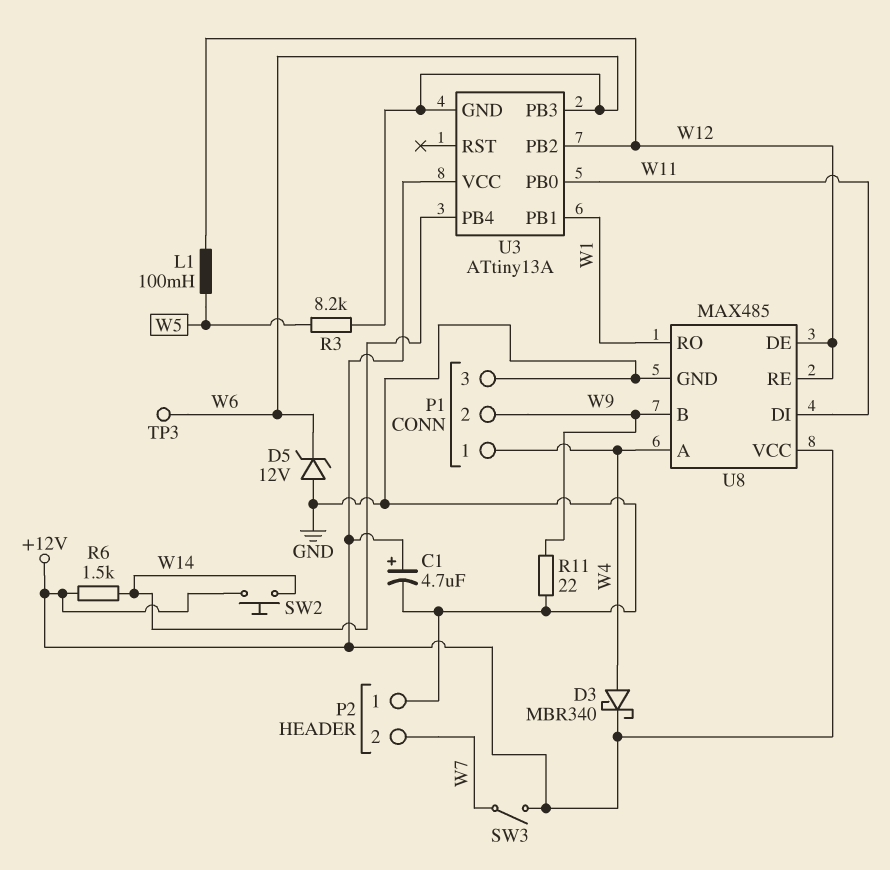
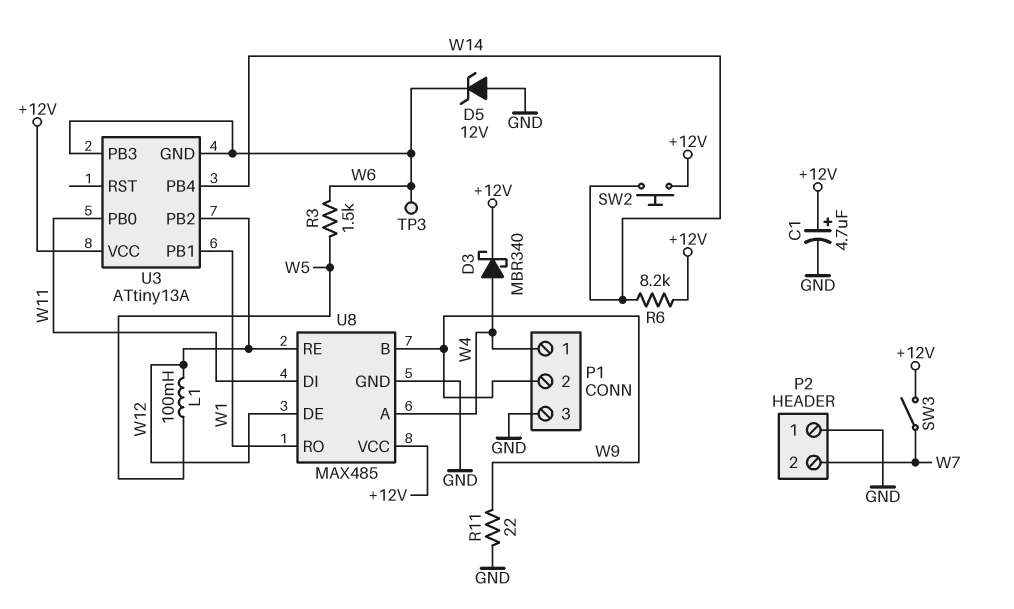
R3: 8.2k (W5, W6) -> 1.5k (W5, W6)
R6: 1.5k (+12V, W14) -> 8.2k (+12V, W14)

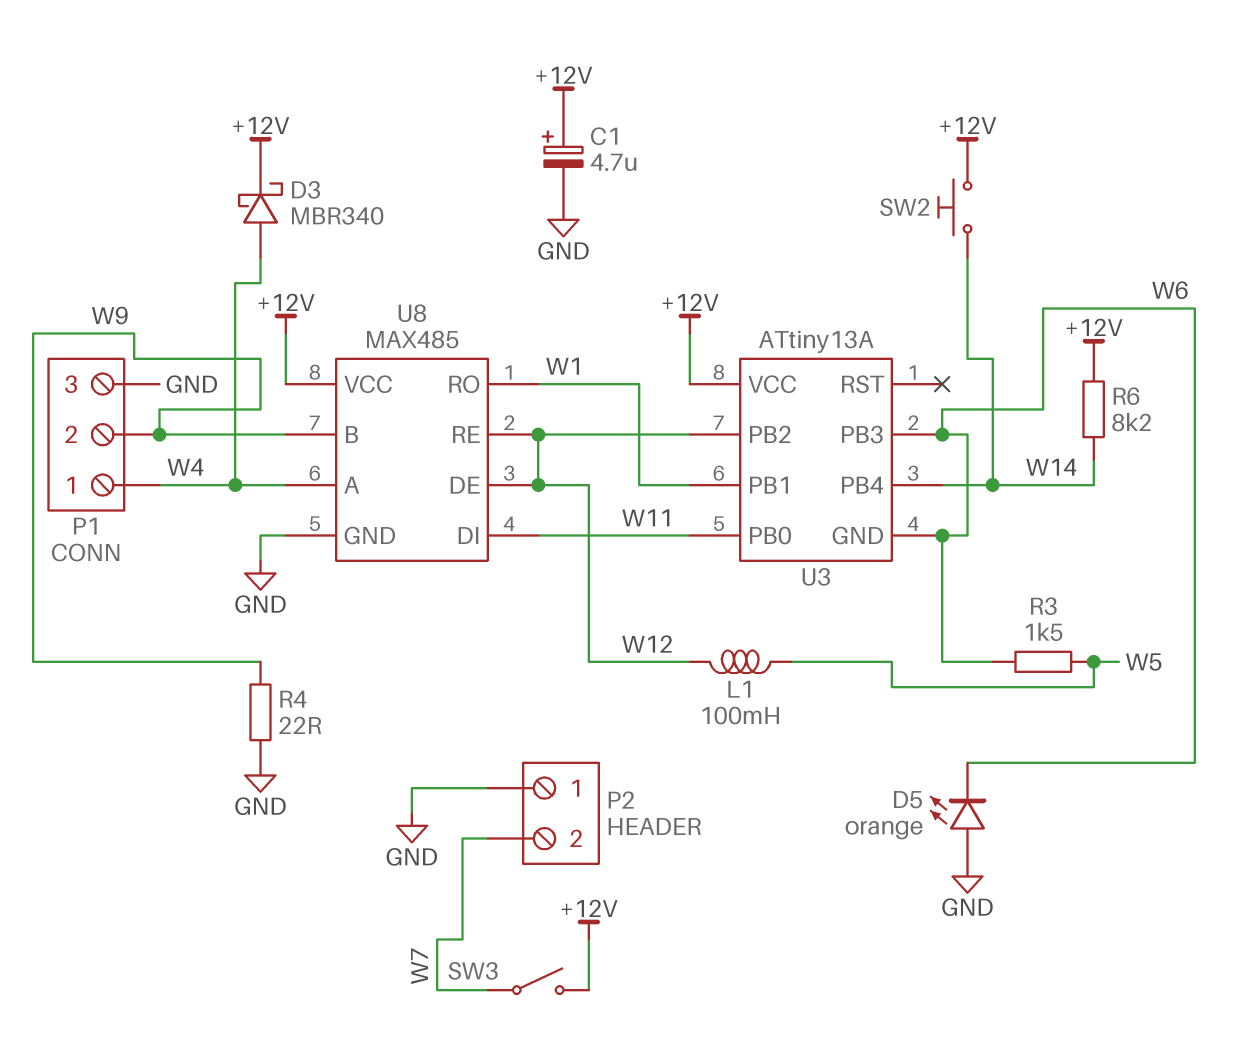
D5: zener 12V (A GND, K W6) -> LED orange (A GND, K W6)
R4: none -> 22 (GND, W9)
R11: 22 (GND, W9) -> none
TP3: test point (W6) -> none

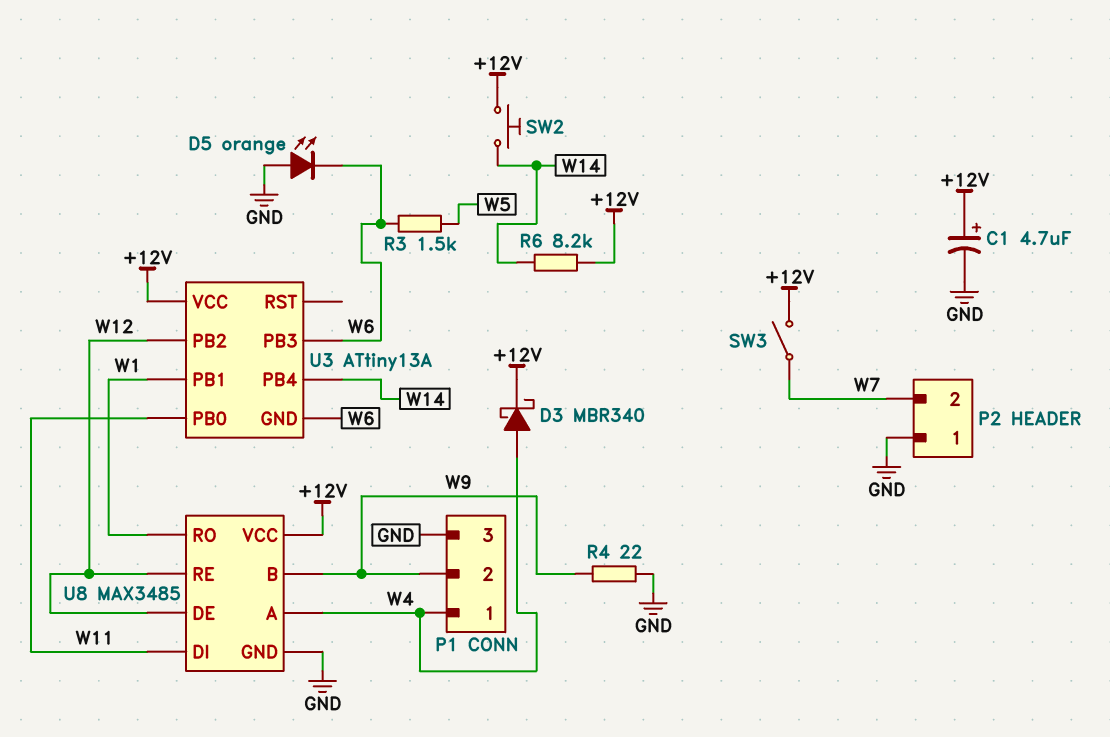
L1: 100mH (W5, W12) -> none
U8: MAX485 -> MAX3485

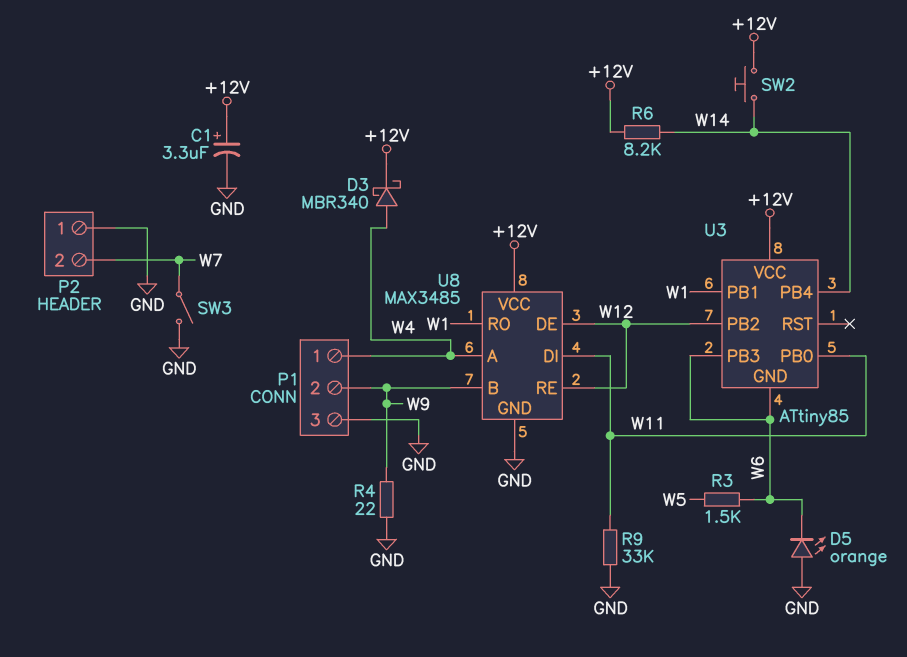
C1: 4.7uF (plus +12V, minus GND) -> 3.3uF (plus +12V, minus GND)
R9: none -> 33k (GND, W11)
SW3: switch (+12V, W7) -> switch (GND, W7)
U3: ATtiny13A -> ATtiny85

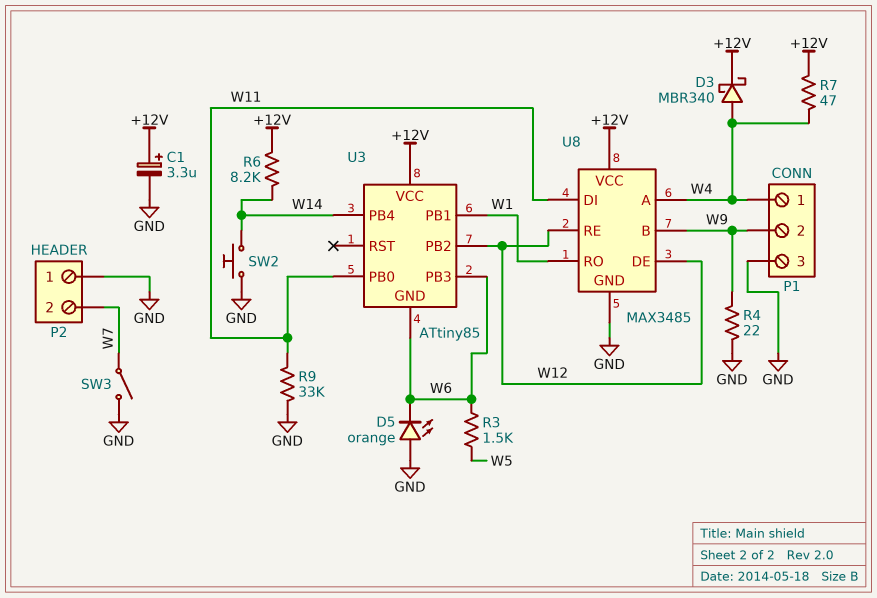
R7: none -> 47 (+12V, W4)
SW2: button (+12V, W14) -> button (GND, W14)

